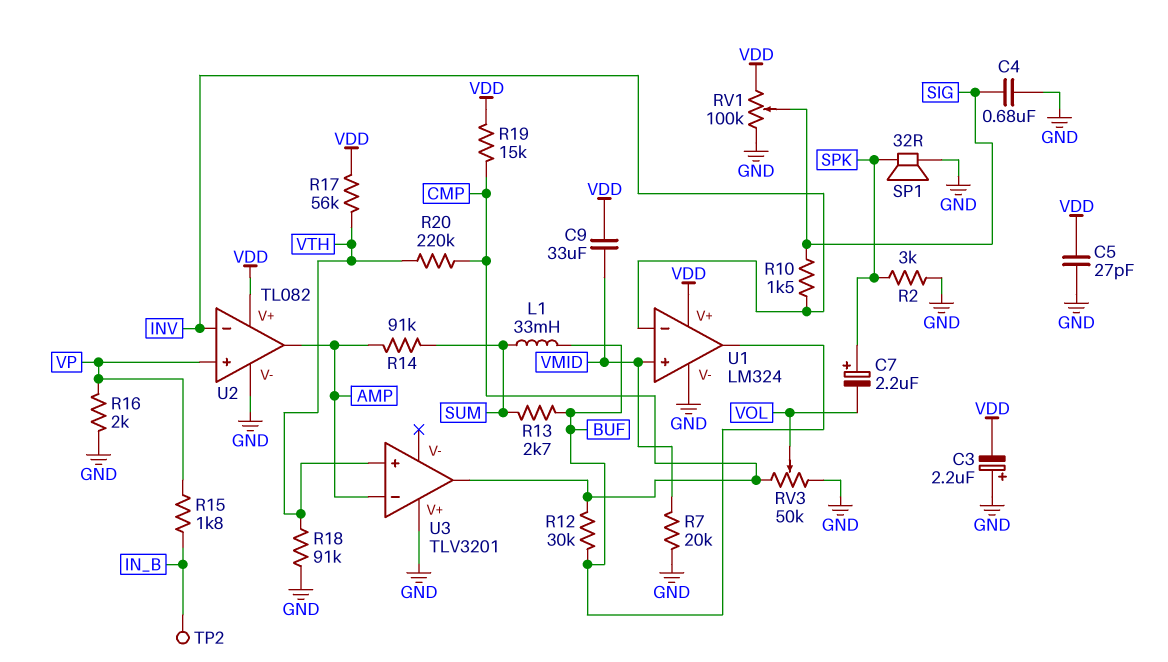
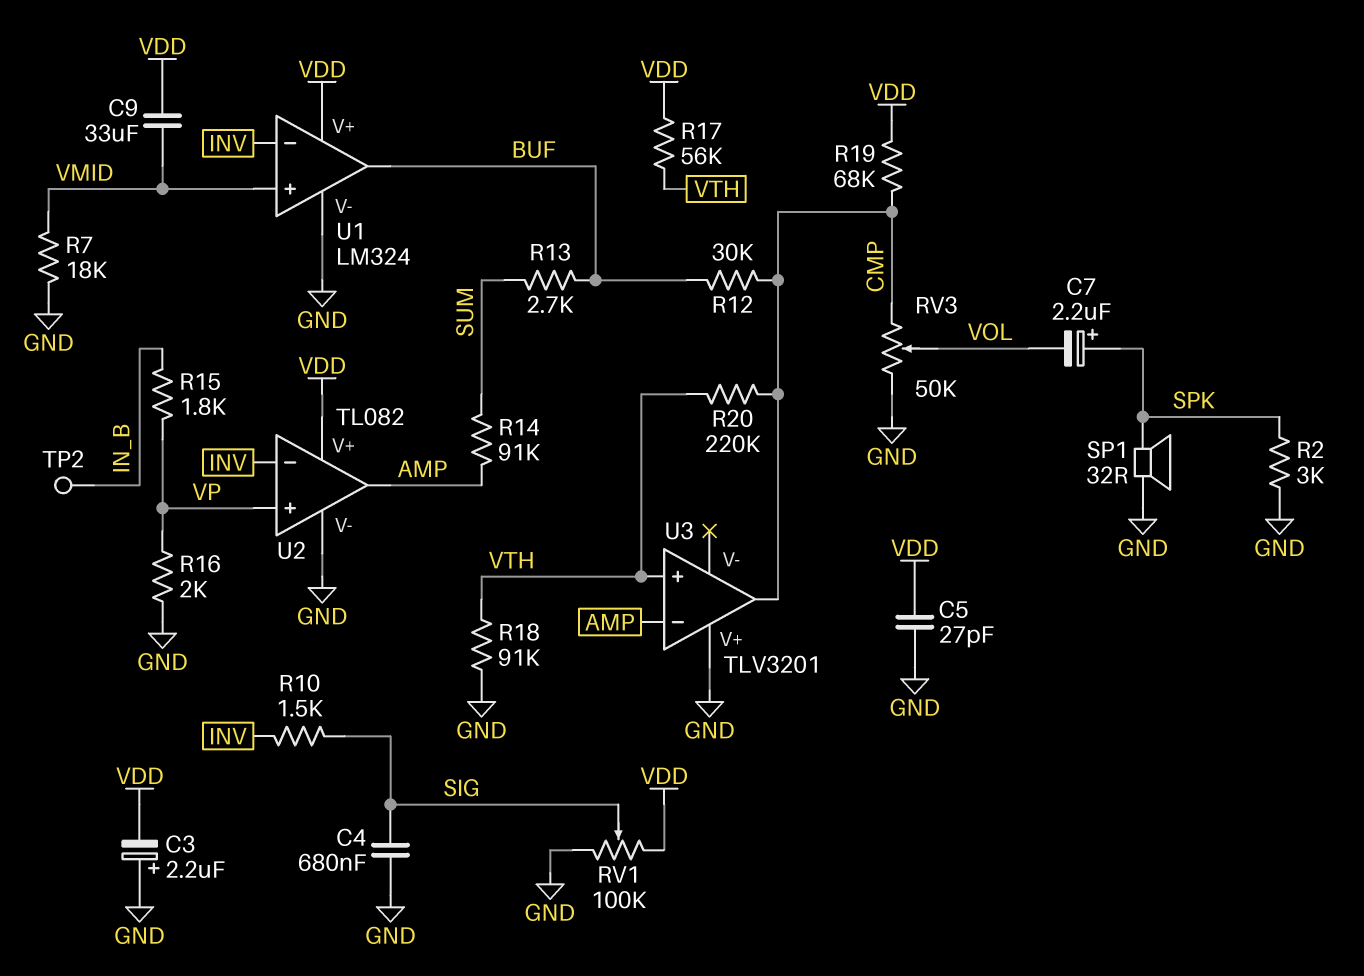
L1: 33mH (BUF, SUM) -> none
R7: 20k (GND, VMID) -> 18k (GND, VMID)
R19: 15k (CMP, VDD) -> 68k (CMP, VDD)

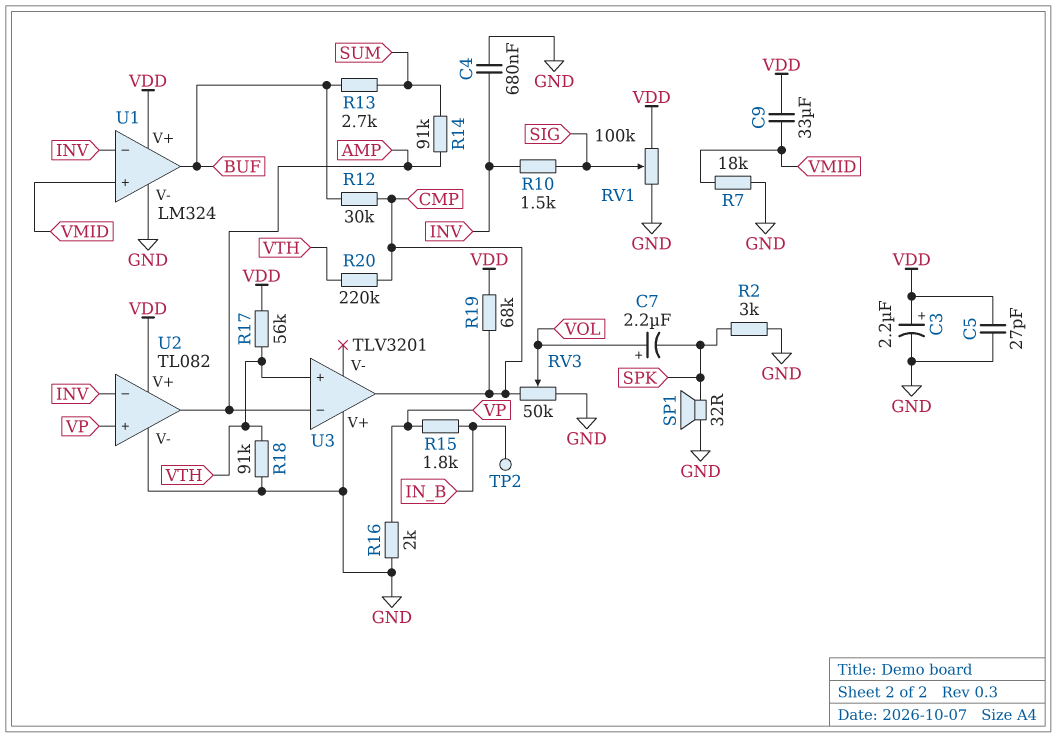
C3: 2.2uF (plus GND, minus VDD) -> 2.2uF (plus VDD, minus GND)
C4: 680nF (GND, SIG) -> 680nF (GND, INV)
C7: 2.2uF (plus SPK, minus VOL) -> 2.2uF (plus VOL, minus SPK)

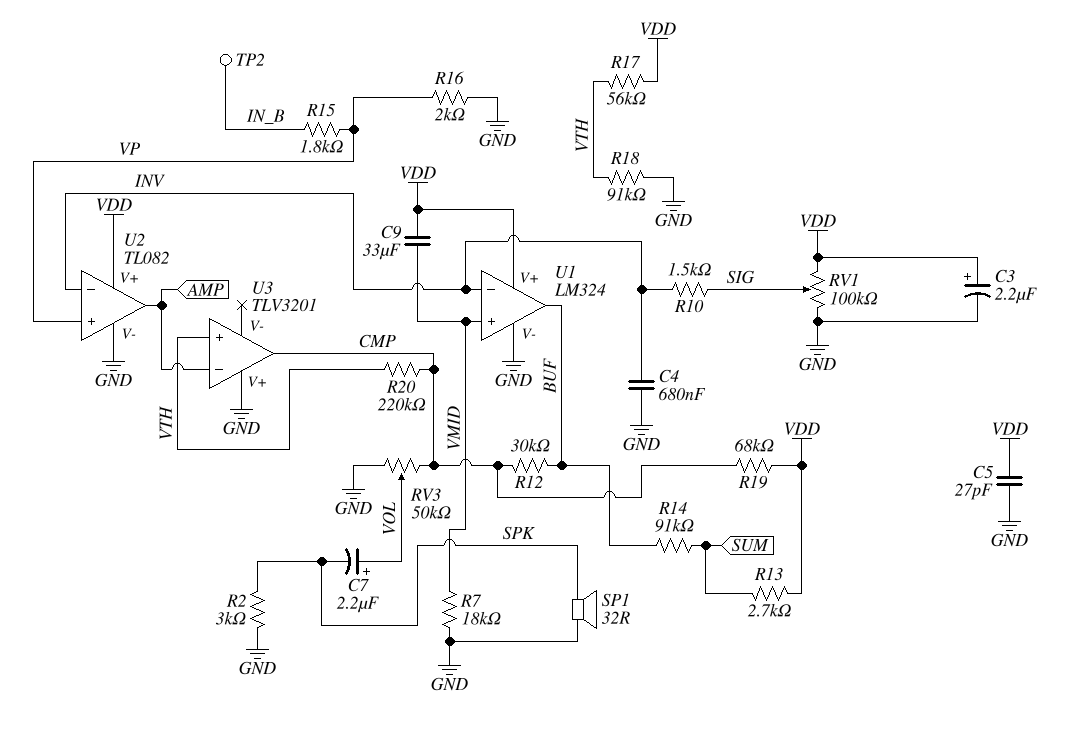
R13: 2.7k (BUF, SUM) -> 2.7k (SUM, VDD)
R14: 91k (AMP, SUM) -> 91k (BUF, SUM)

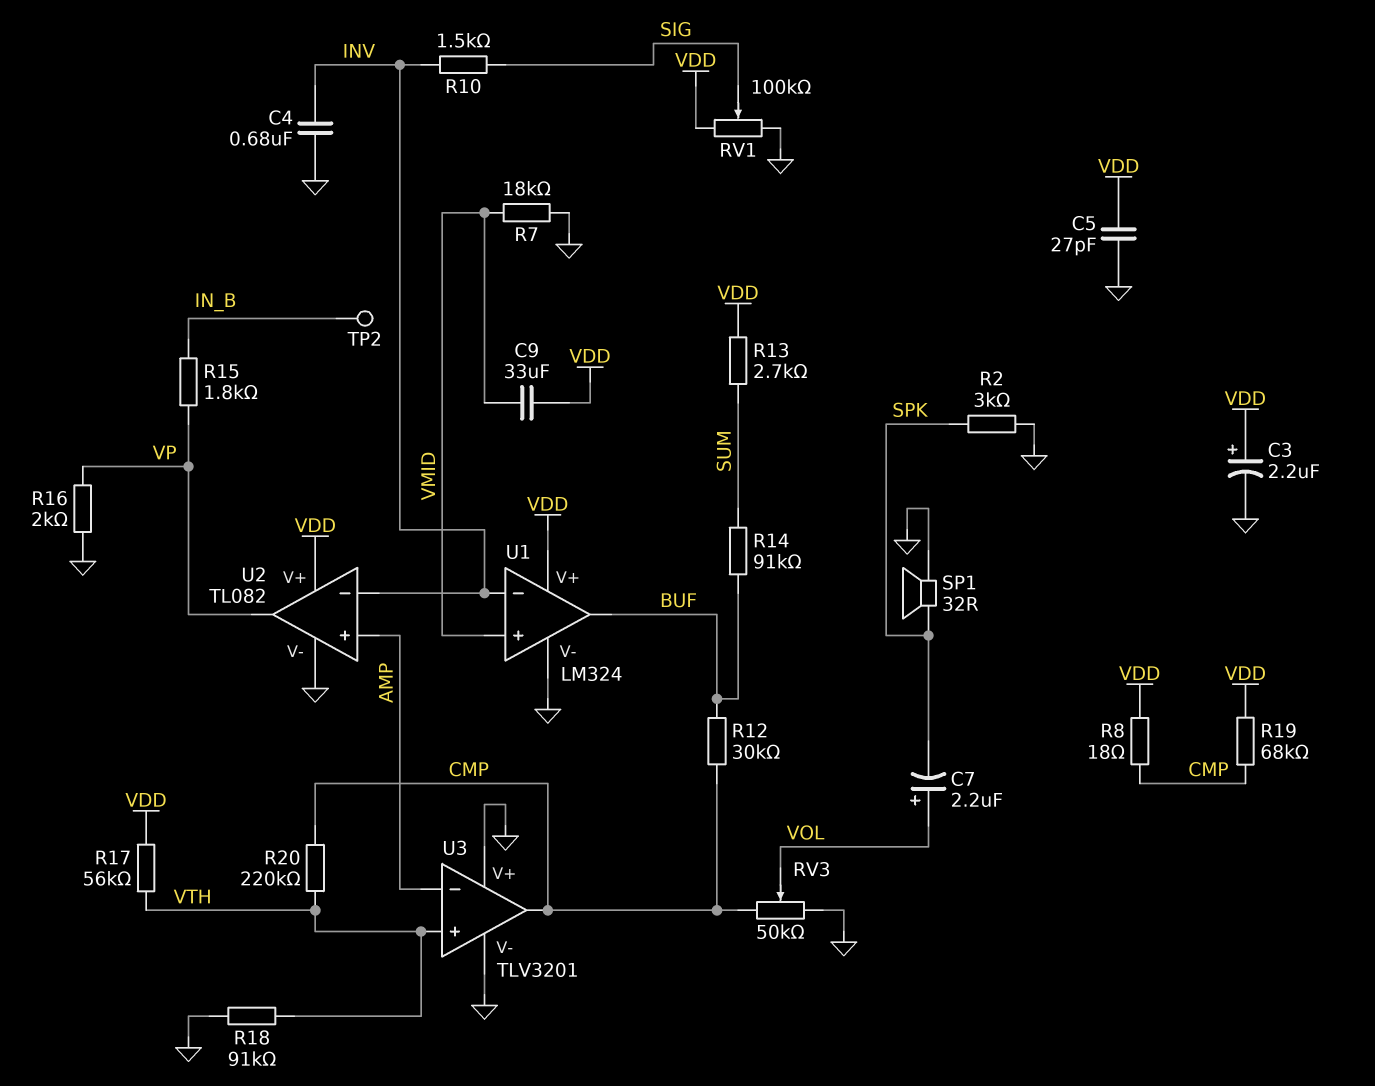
R8: none -> 18 (CMP, VDD)
U2 pin in+: VP -> AMP
U2 pin out: AMP -> VP
U3 pin V-: none -> GND

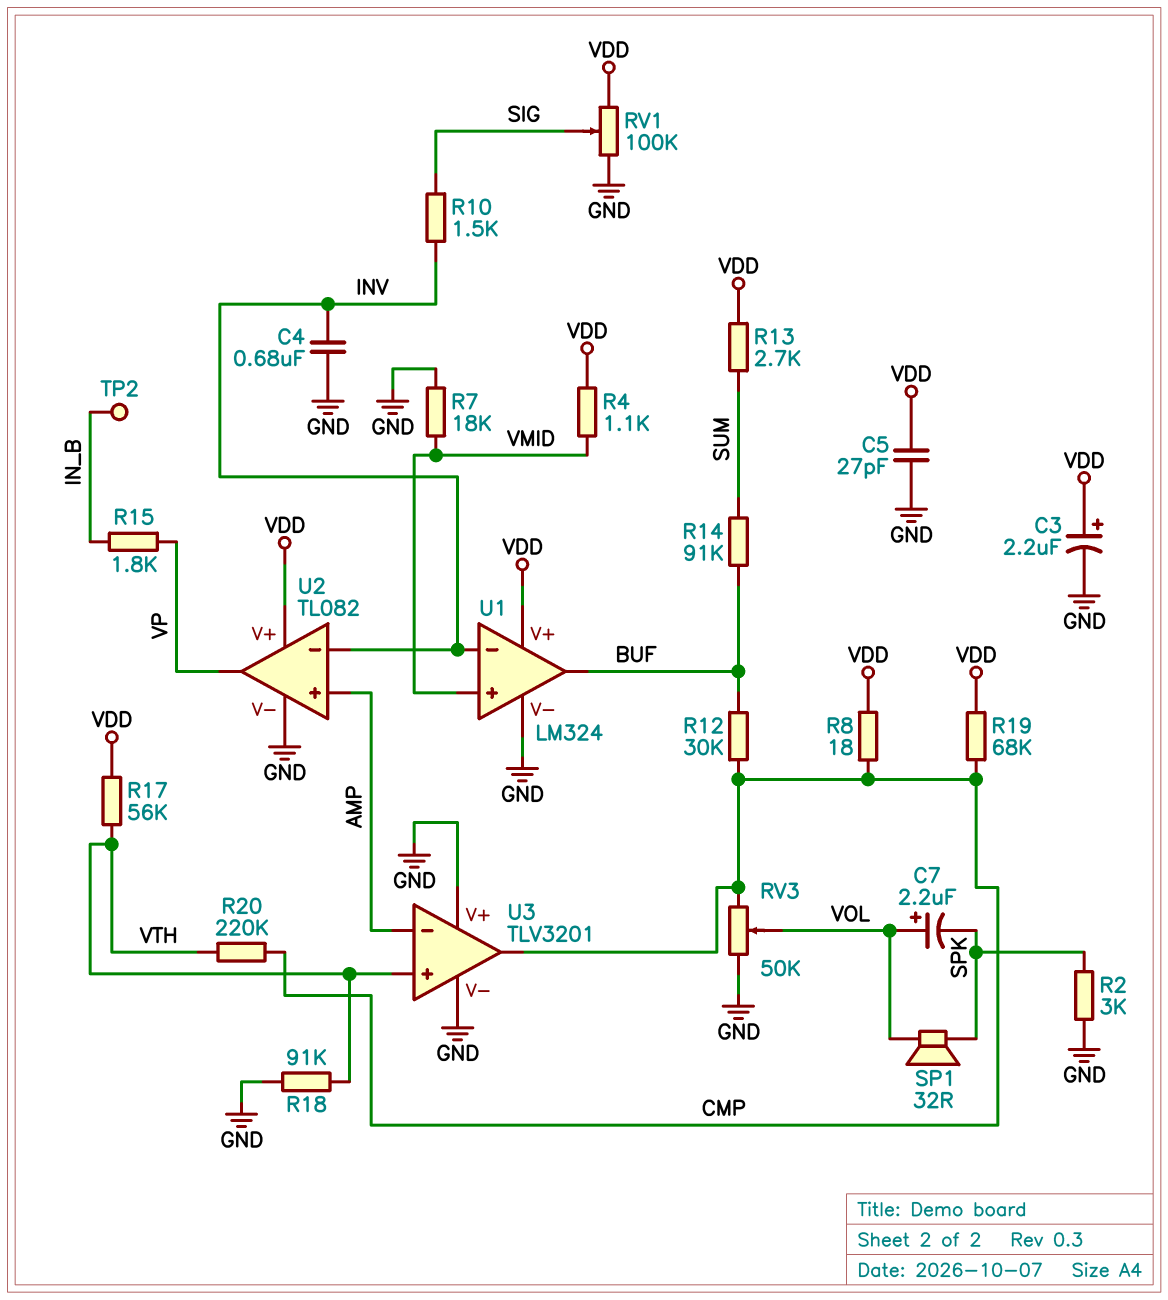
C9: 33uF (VDD, VMID) -> none
R4: none -> 1.1k (VDD, VMID)
R16: 2k (GND, VP) -> none
SP1: speaker 32R (GND, SPK) -> speaker 32R (SPK, VOL)

